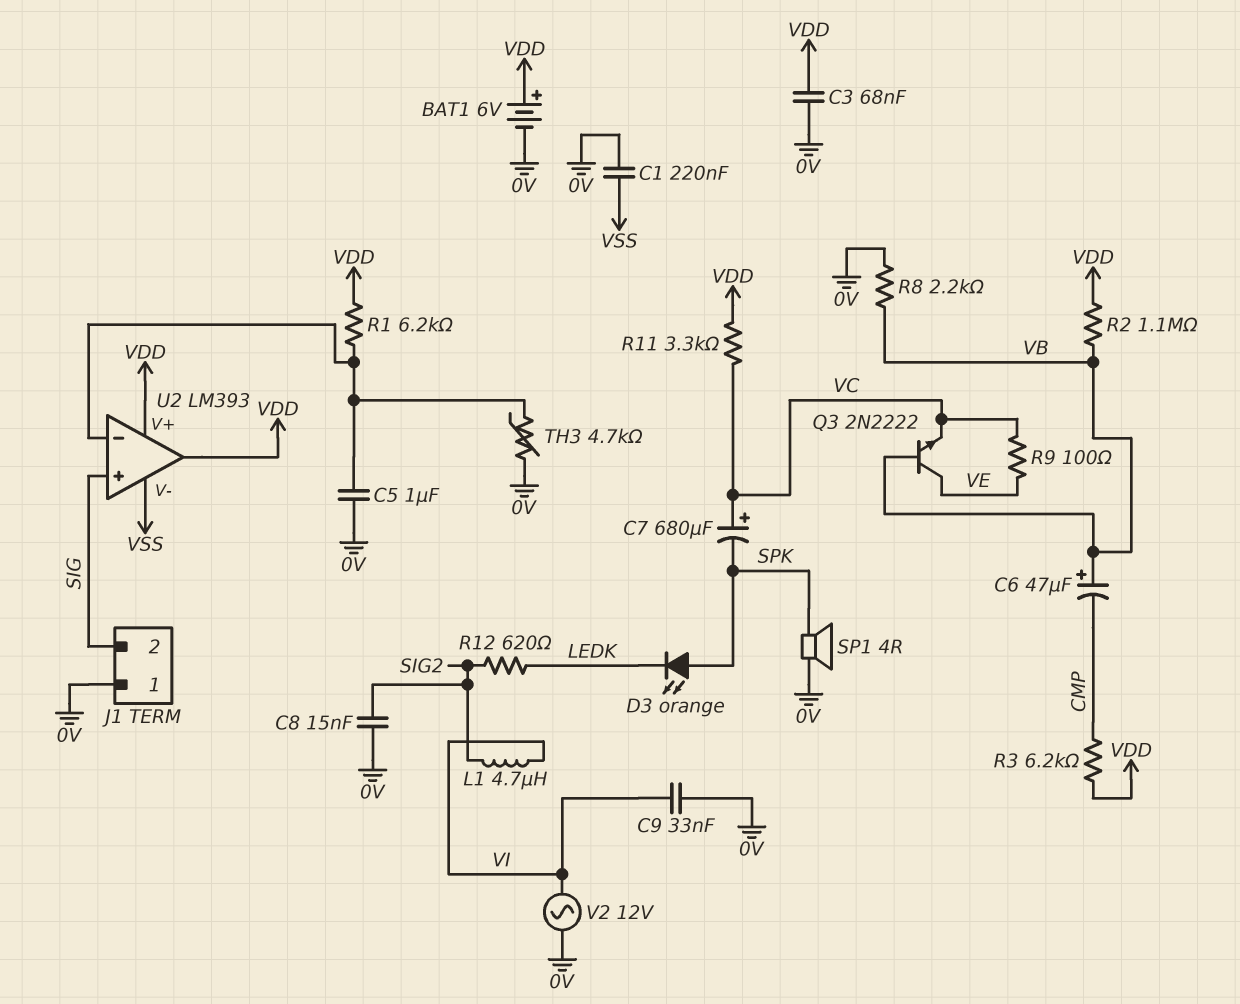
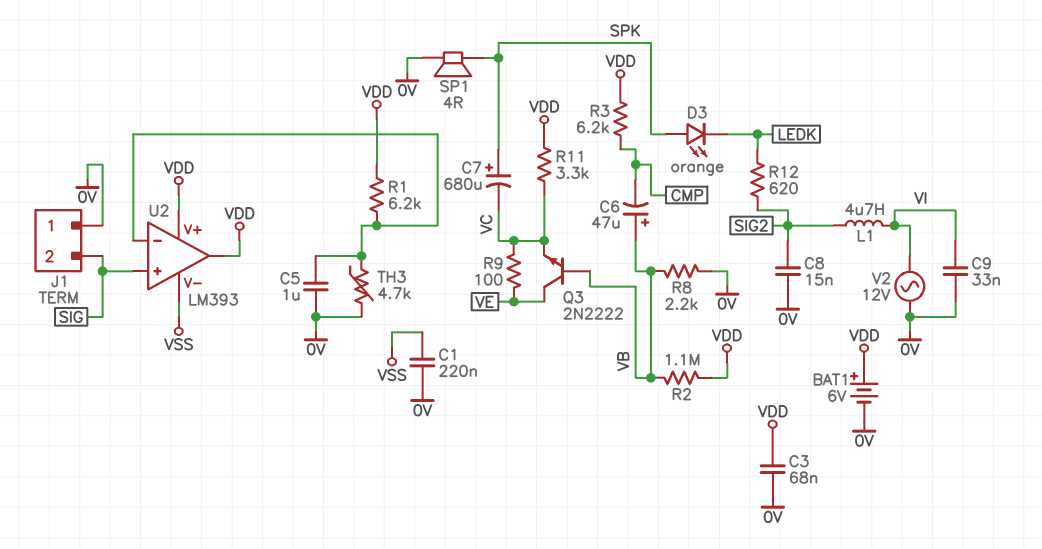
C7: 680uF (plus VC, minus SPK) -> 680uF (plus SPK, minus VC)

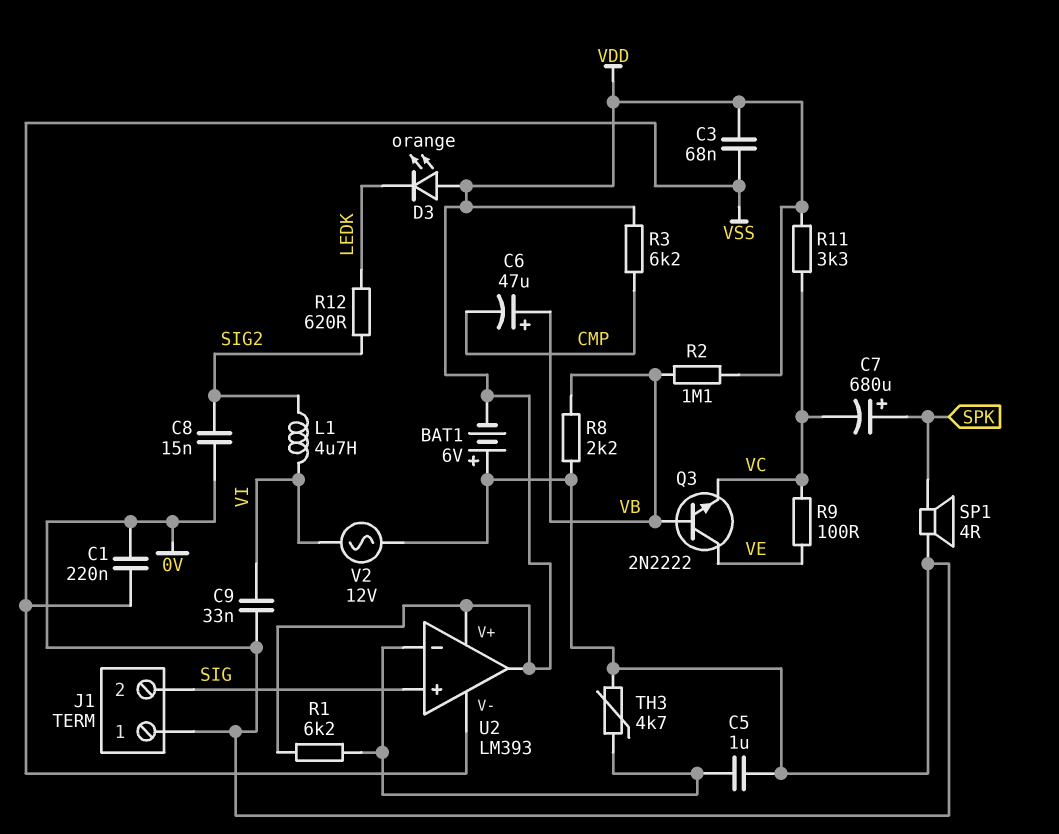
BAT1: 6V (plus VDD, minus 0V) -> 6V (plus 0V, minus VDD)
C3: 68nF (0V, VDD) -> 68nF (VDD, VSS)
D3: LED orange (A SPK, K LEDK) -> LED orange (A VDD, K LEDK)

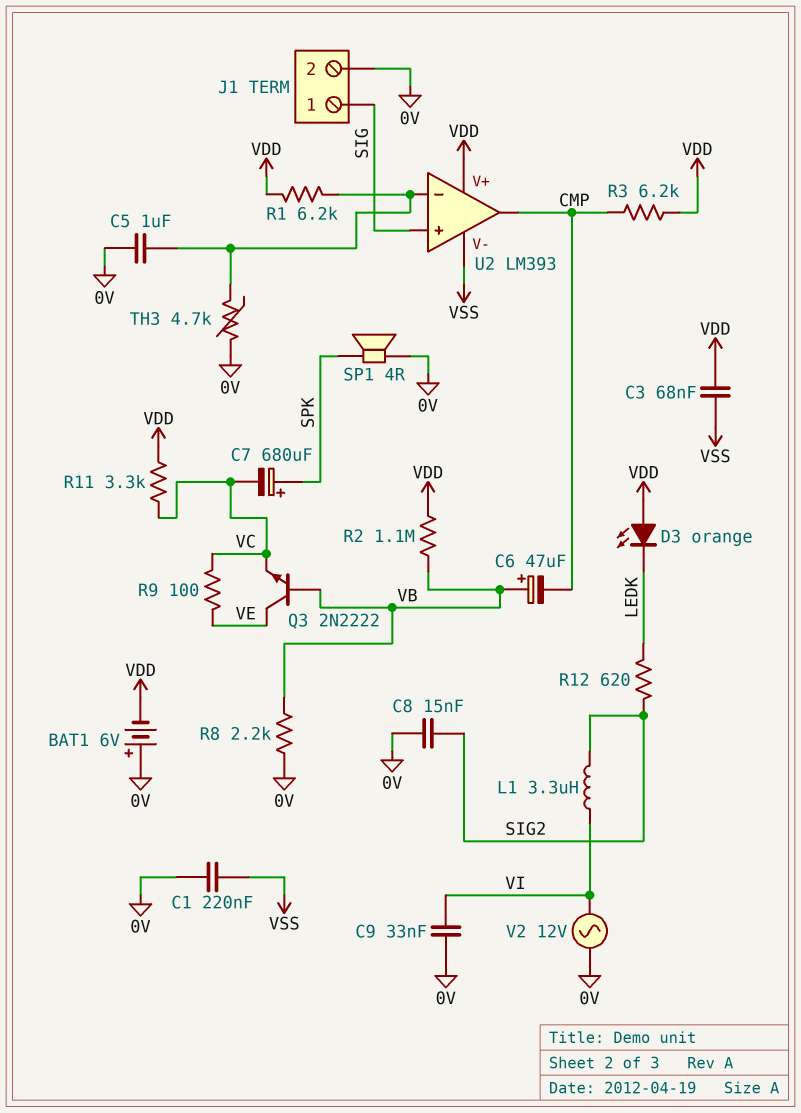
J1 pin 1: 0V -> SIG
J1 pin 2: SIG -> 0V
L1: 4.7uH (SIG2, VI) -> 3.3uH (SIG2, VI)
U2 pin out: VDD -> CMP

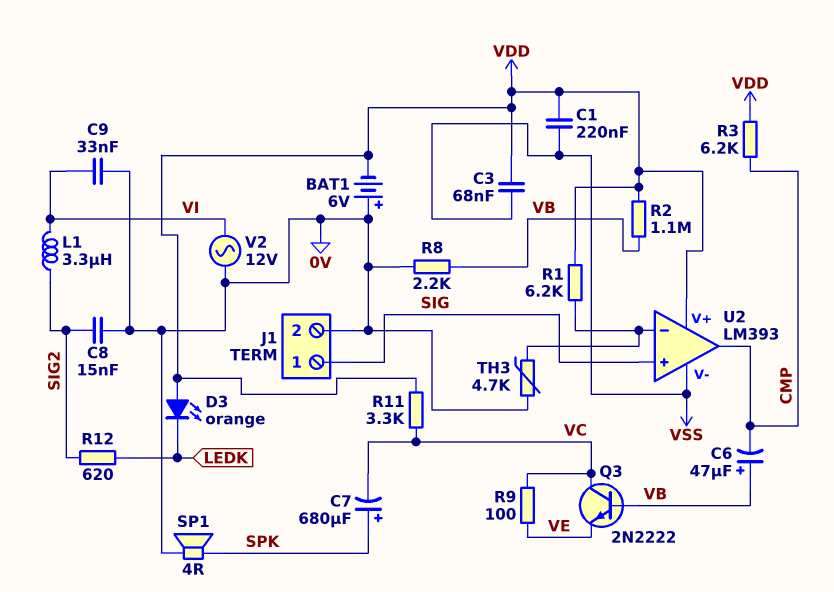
C1: 220nF (0V, VSS) -> 220nF (VDD, VSS)
C5: 1uF (0V, U2/in-) -> none
Q3: NPN 2N2222 (B VB, C VE, E VC) -> NPN 2N2222 (B VB, C VC, E VE)

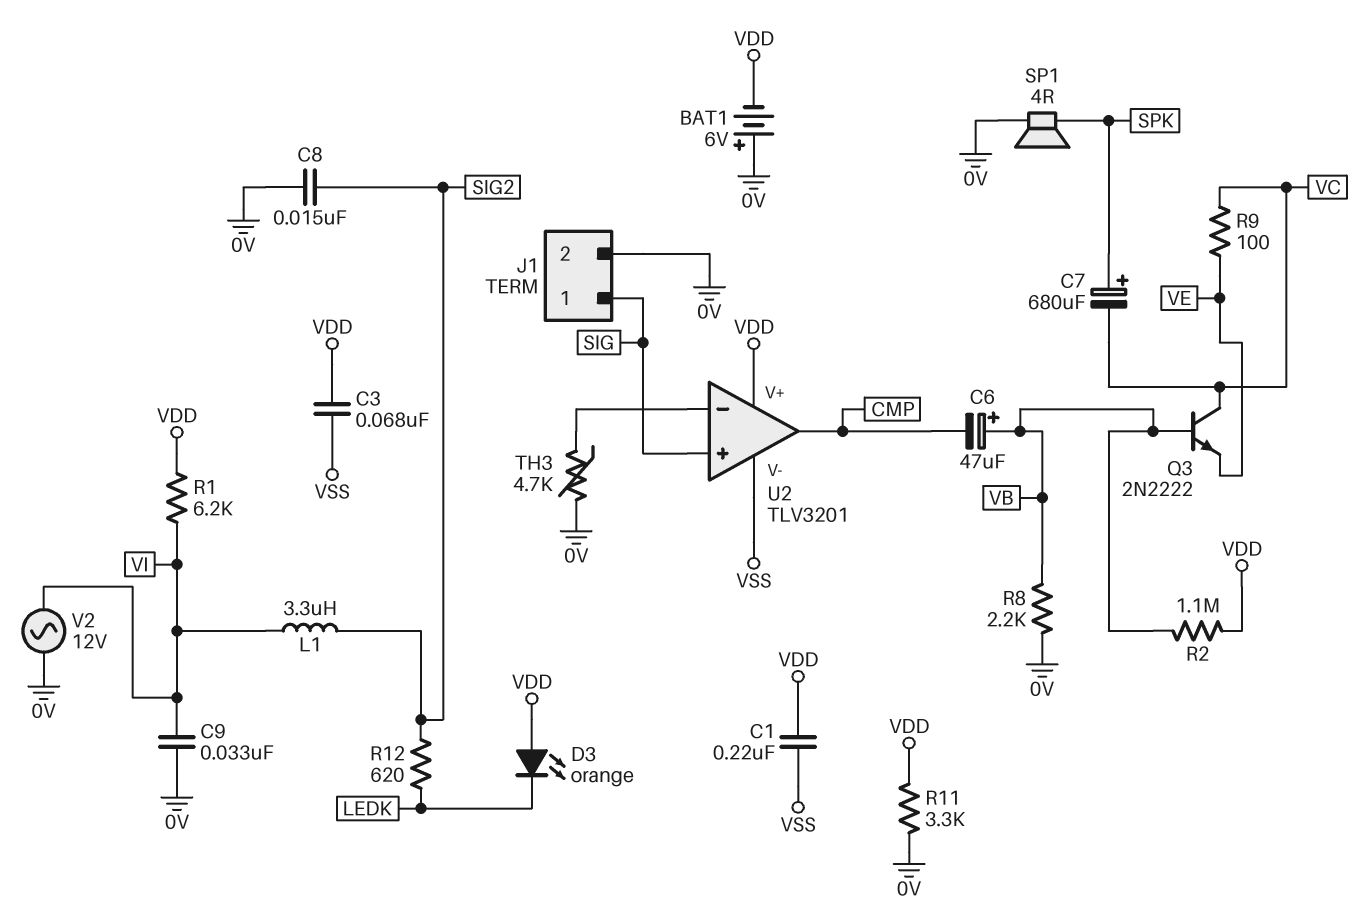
R1: 6.2k (U2/in-, VDD) -> 6.2k (VDD, VI)
R3: 6.2k (CMP, VDD) -> none
R11: 3.3k (VC, VDD) -> 3.3k (0V, VDD)
U2: LM393 -> TLV3201

